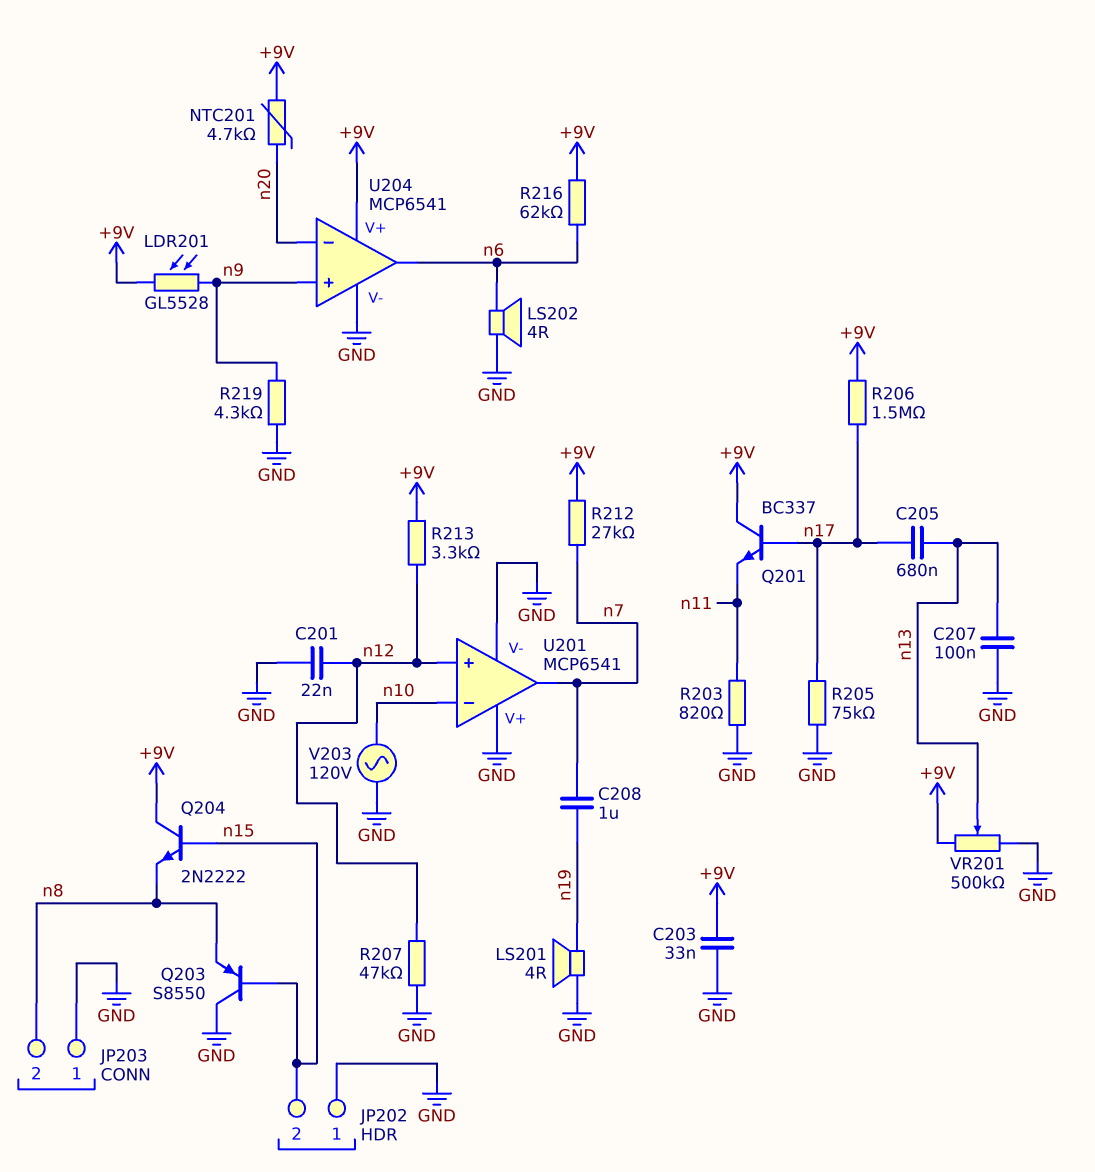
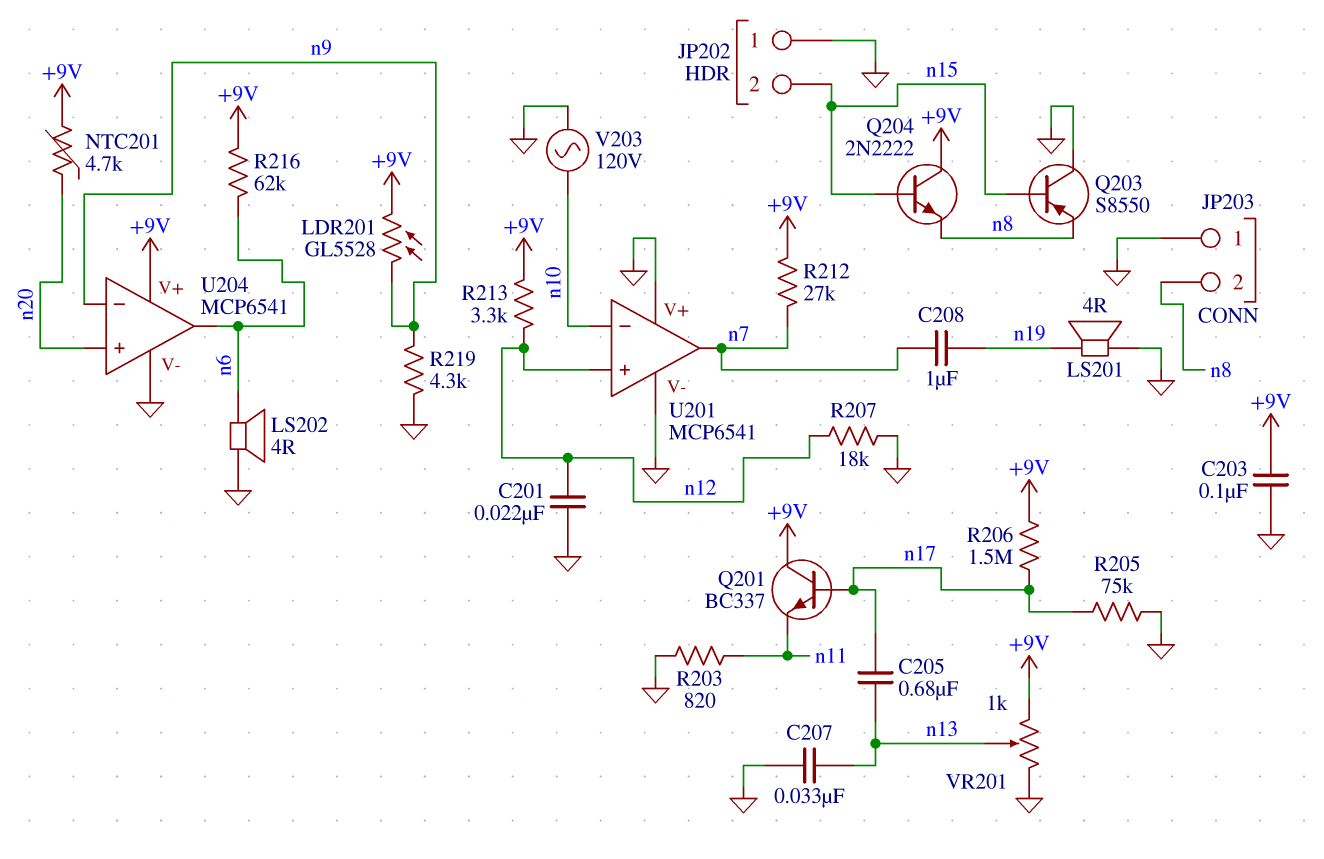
C203: 33nF (+9V, GND) -> 100nF (+9V, GND)
C207: 100nF (GND, n13) -> 33nF (GND, n13)
R207: 47k (GND, n12) -> 18k (GND, n12)
U204 pin in+: n9 -> n20
U204 pin in-: n20 -> n9
VR201: 500k (+9V, GND, wiper n13) -> 1k (+9V, GND, wiper n13)

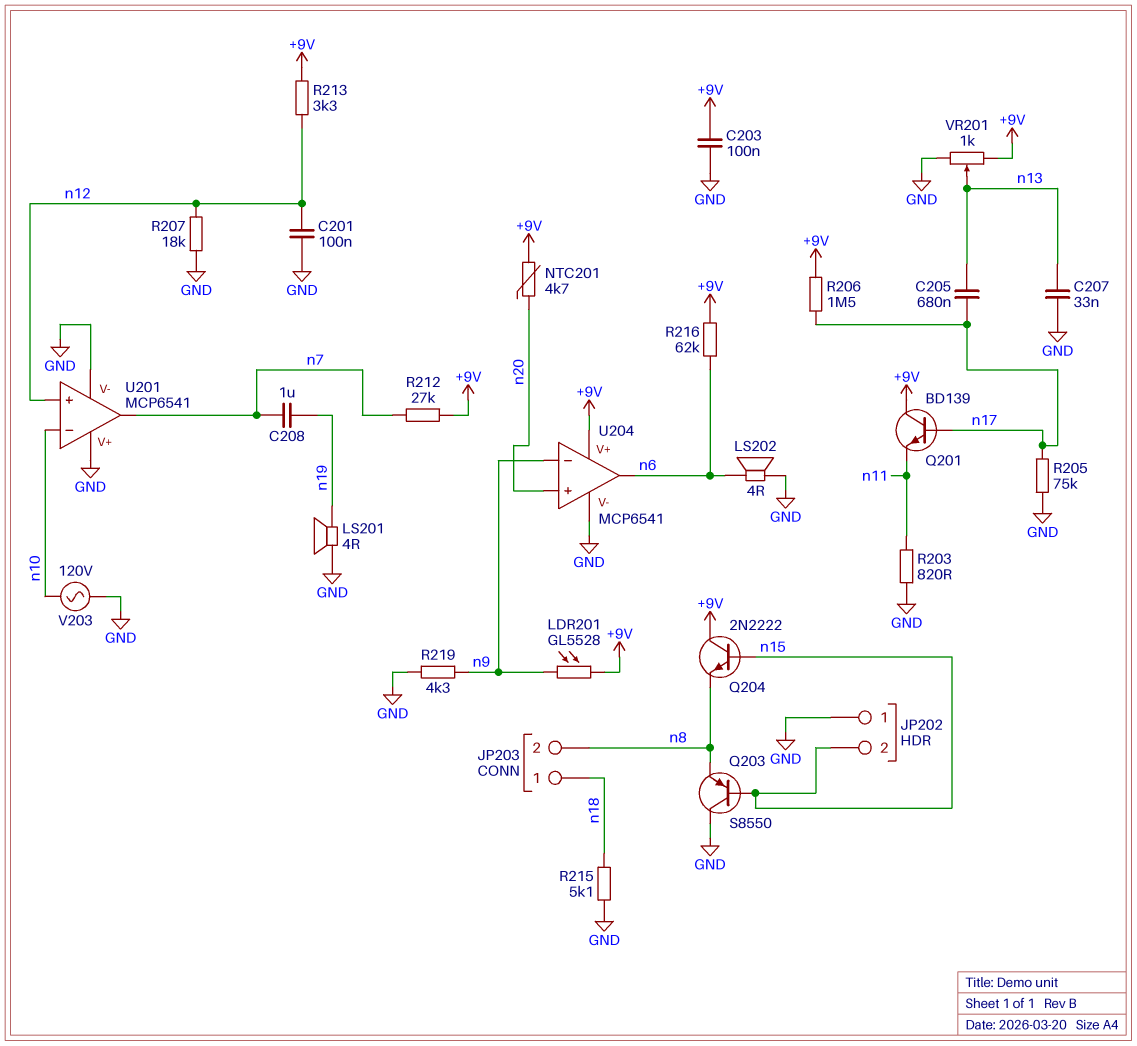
C201: 22nF (GND, n12) -> 100nF (GND, n12)
JP203 pin 1: GND -> n18
Q201: NPN BC337 (B n17, C +9V, E n11) -> NPN BD139 (B n17, C +9V, E n11)
R215: none -> 5.1k (GND, n18)

